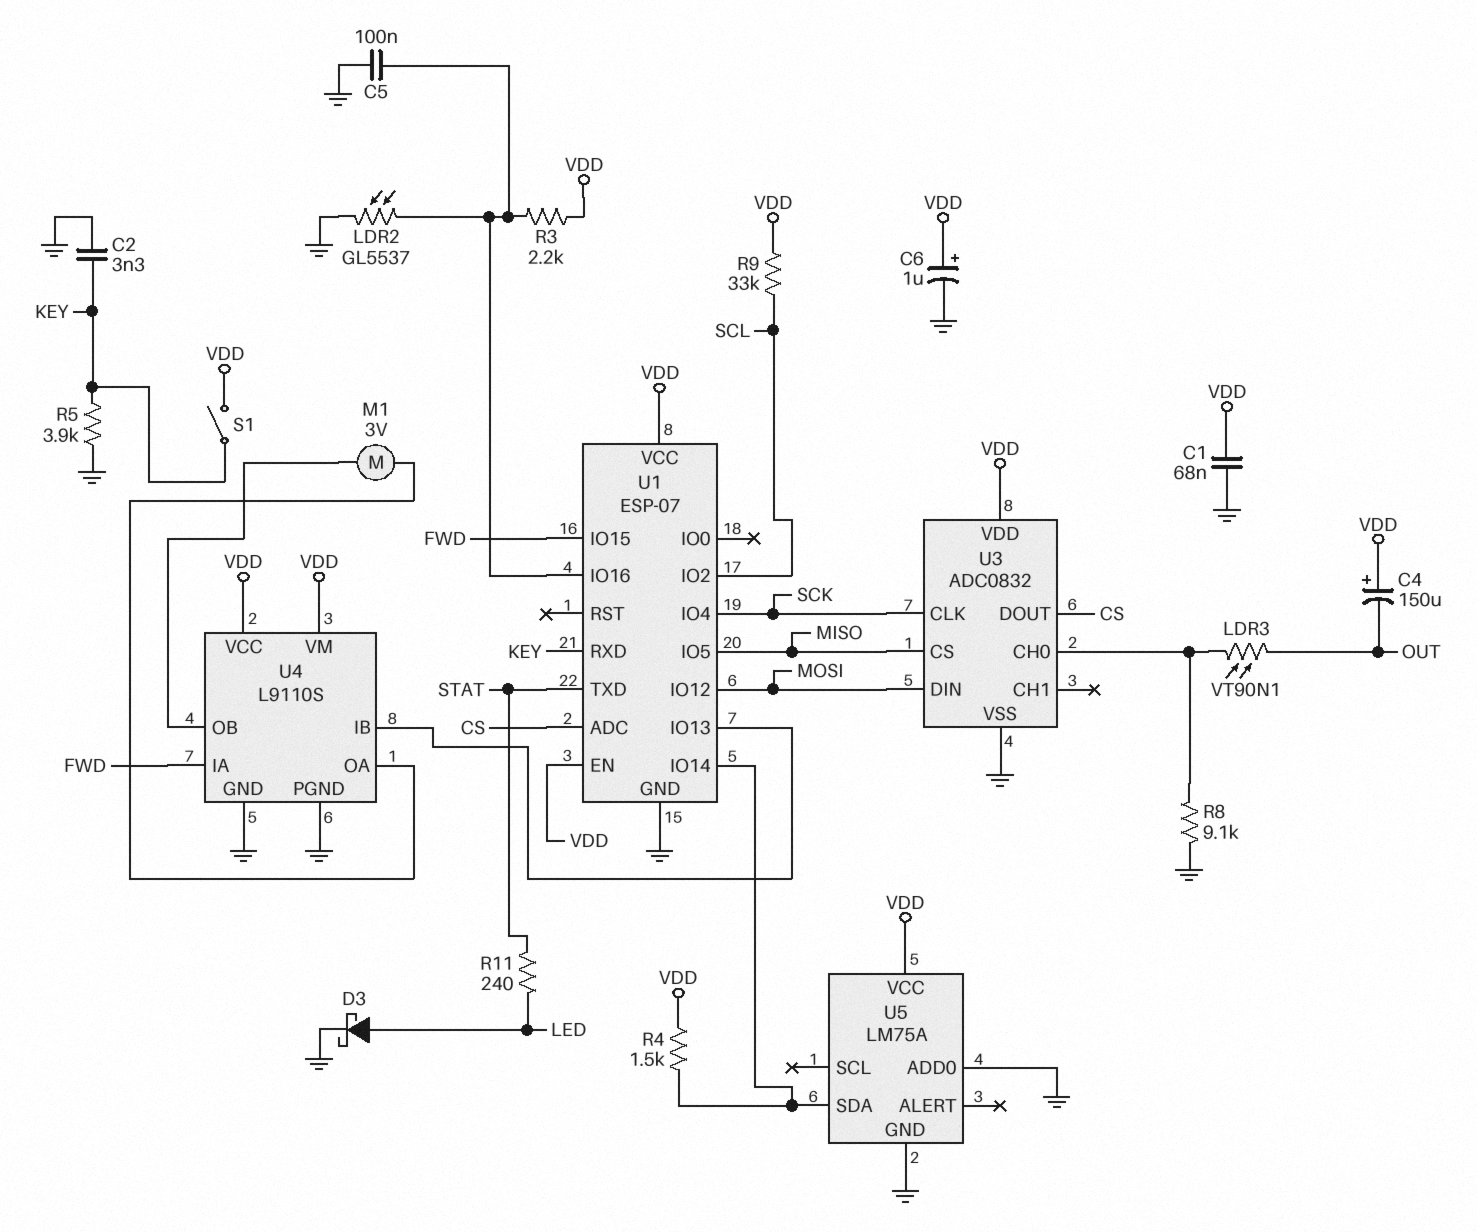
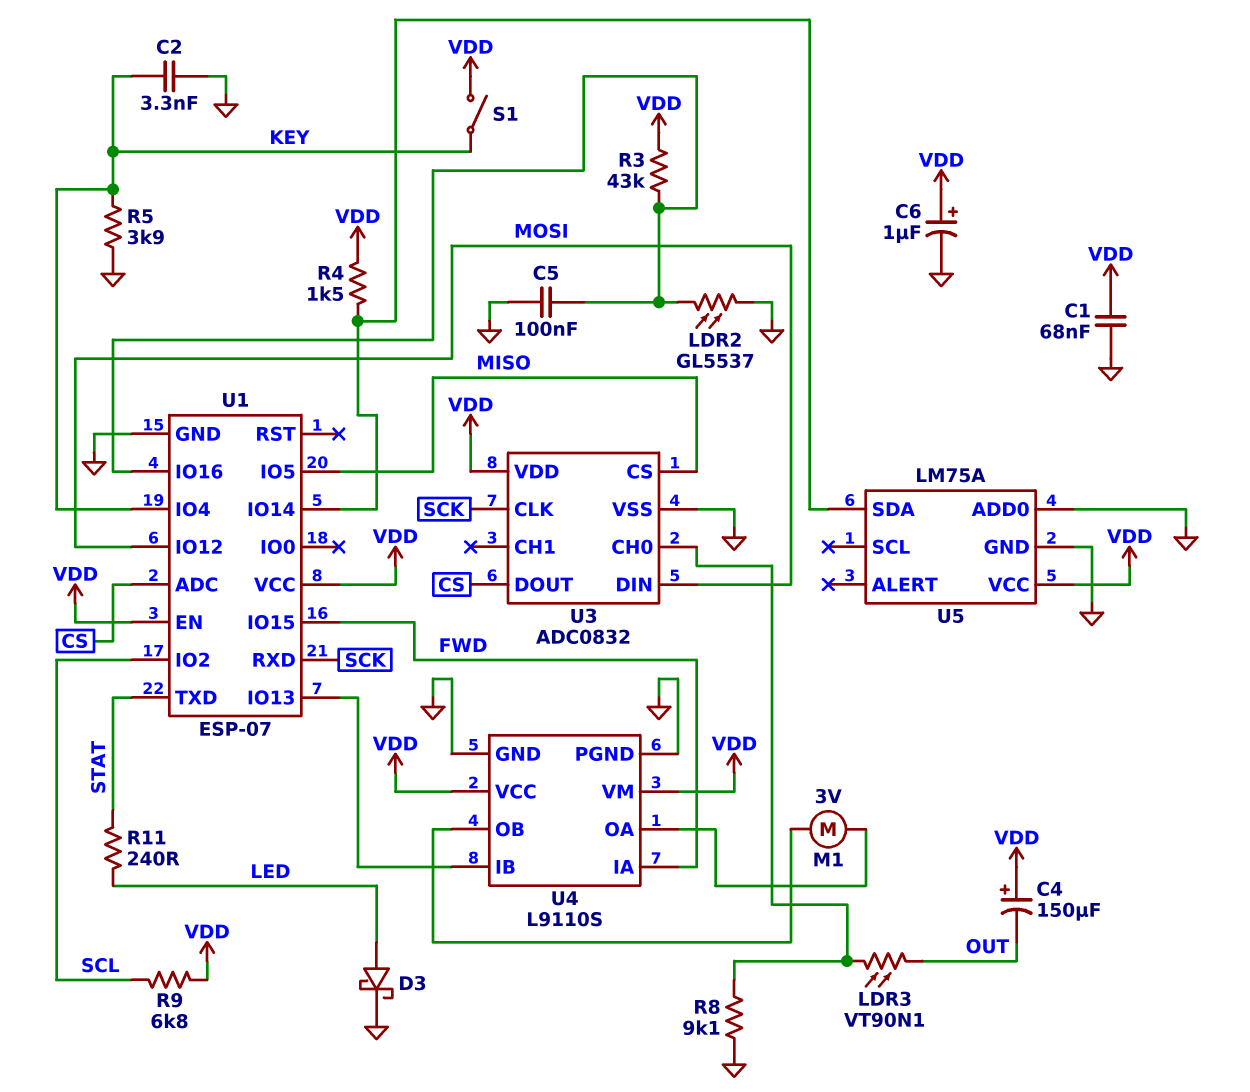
R3: 2.2k (U1/IO16, VDD) -> 43k (U1/IO16, VDD)
R9: 33k (SCL, VDD) -> 6.8k (SCL, VDD)
U1 pin IO4: SCK -> KEY
U1 pin RXD: KEY -> SCK

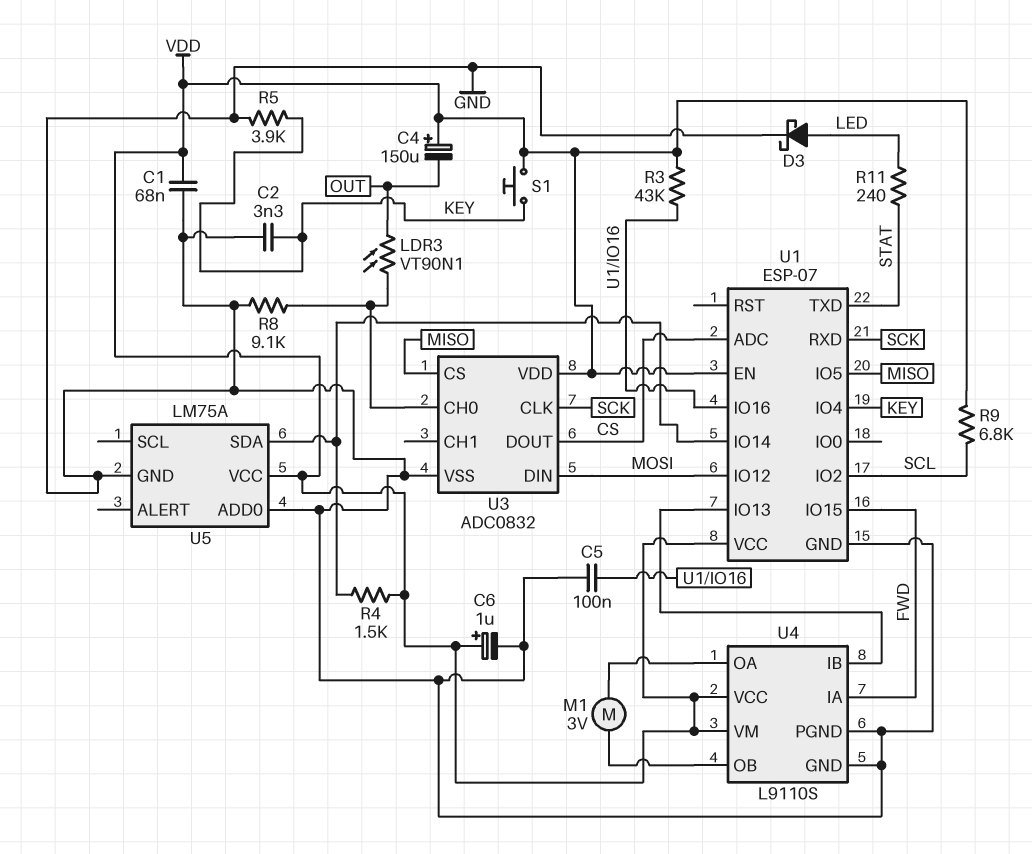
LDR2: GL5537 (GND, U1/IO16) -> none
S1: switch (KEY, VDD) -> button (KEY, VDD)

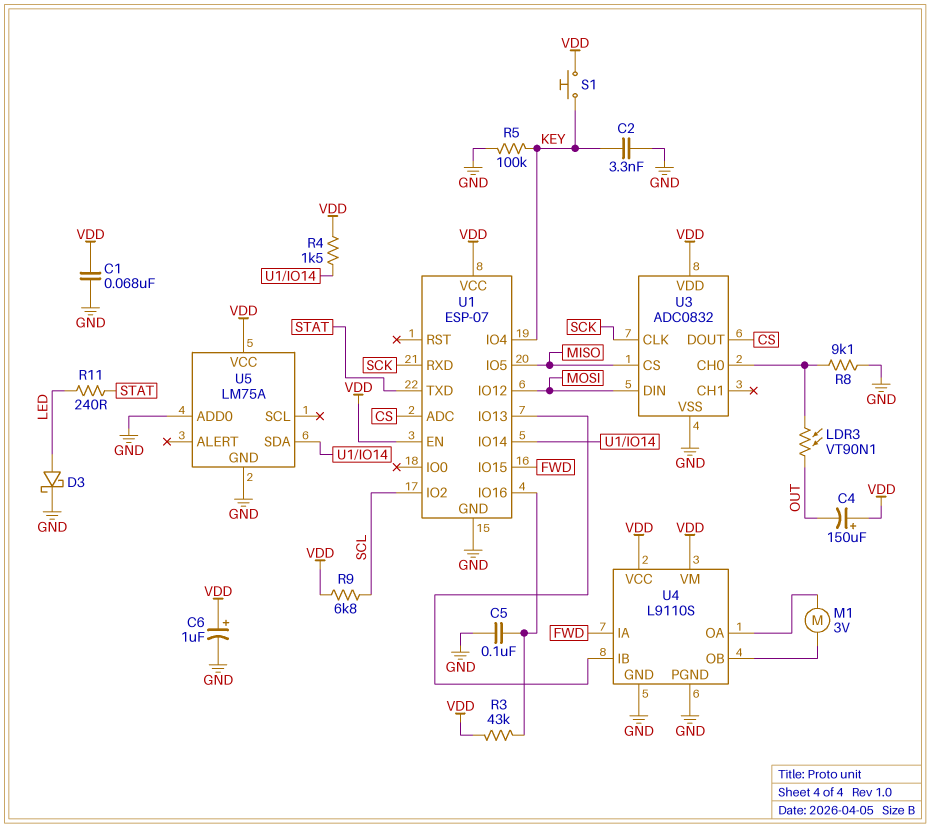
R5: 3.9k (GND, KEY) -> 100k (GND, KEY)

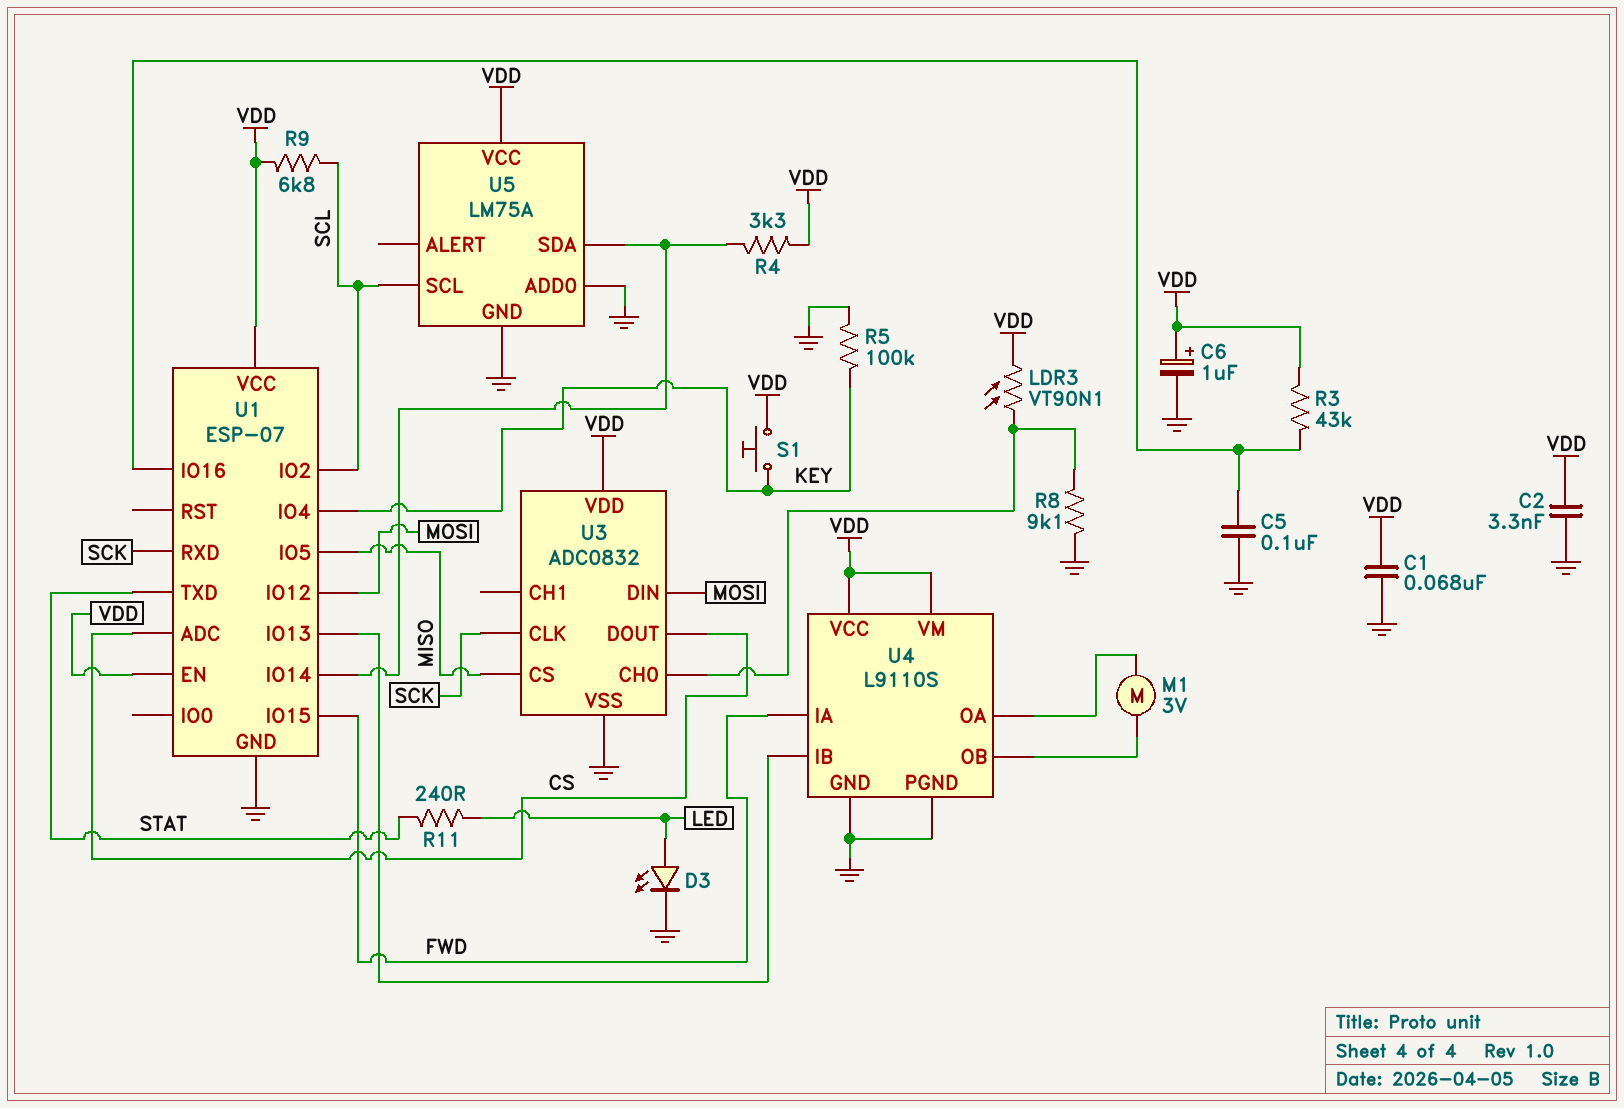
C2: 3.3nF (GND, KEY) -> 3.3nF (GND, VDD)
C4: 150uF (plus VDD, minus OUT) -> none
D3: schottky (A LED, K GND) -> LED (A LED, K GND)
LDR3: VT90N1 (OUT, U3/CH0) -> VT90N1 (U3/CH0, VDD)
R4: 1.5k (U1/IO14, VDD) -> 3.3k (U1/IO14, VDD)
U5 pin SCL: none -> SCL

